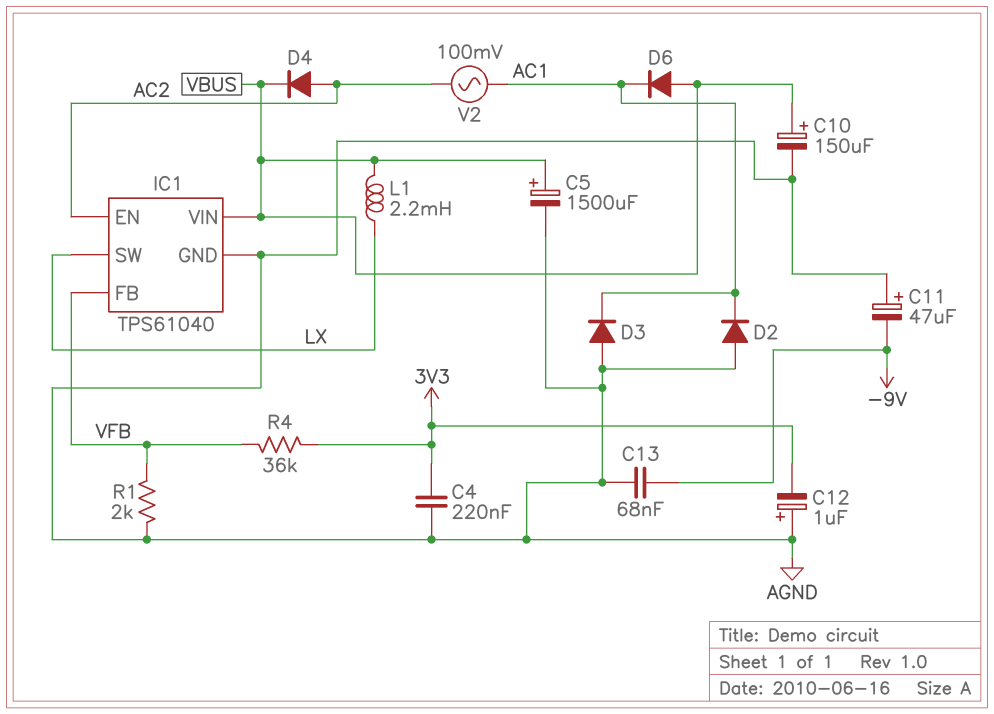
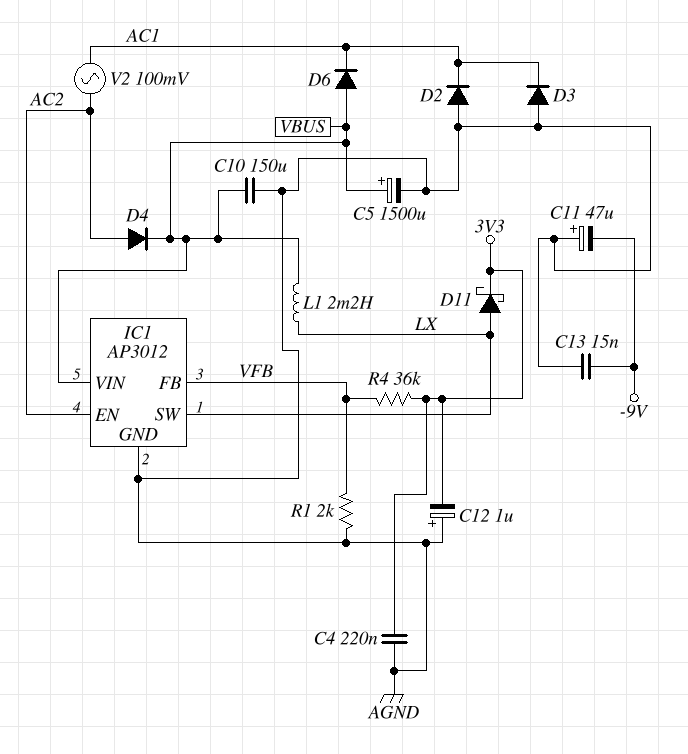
C10: 150uF (plus VBUS, minus AGND) -> 150uF (AGND, VBUS)
C13: 68nF (-9V, AGND) -> 15nF (-9V, AGND)
D11: none -> schottky (A LX, K 3V3)
IC1: TPS61040 -> AP3012

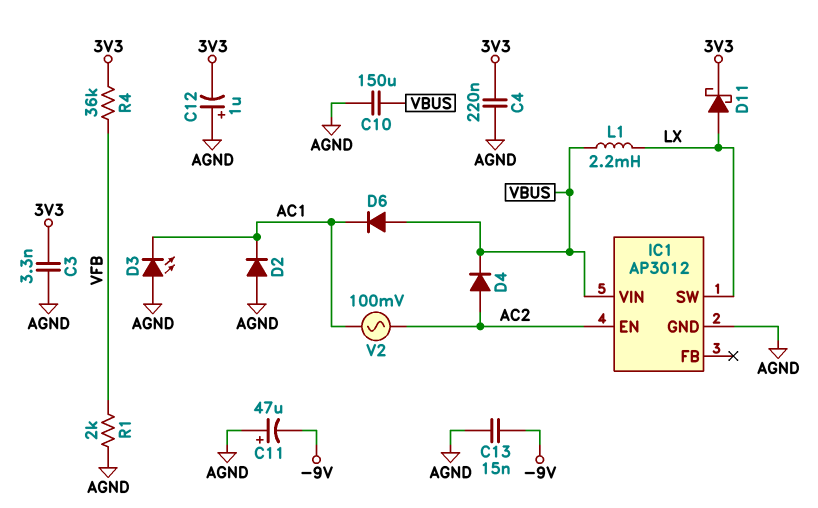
C3: none -> 3.3nF (3V3, AGND)
C5: 1500uF (plus VBUS, minus AGND) -> none
D3: diode (A AGND, K AC1) -> LED (A AGND, K AC1)
IC1 pin FB: VFB -> none

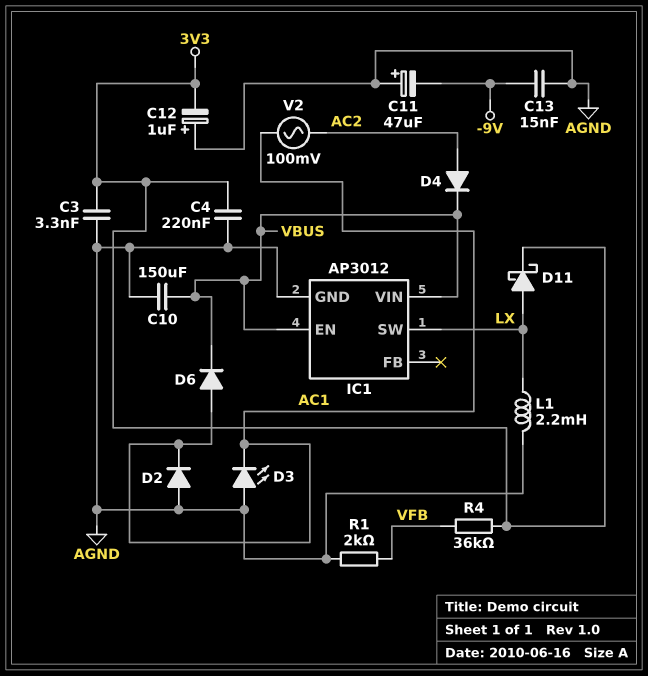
D6: diode (A VBUS, K AC1) -> diode (A AC1, K VBUS)
IC1 pin EN: AC2 -> VBUS
L1: 2.2mH (LX, VBUS) -> 2.2mH (AGND, LX)

